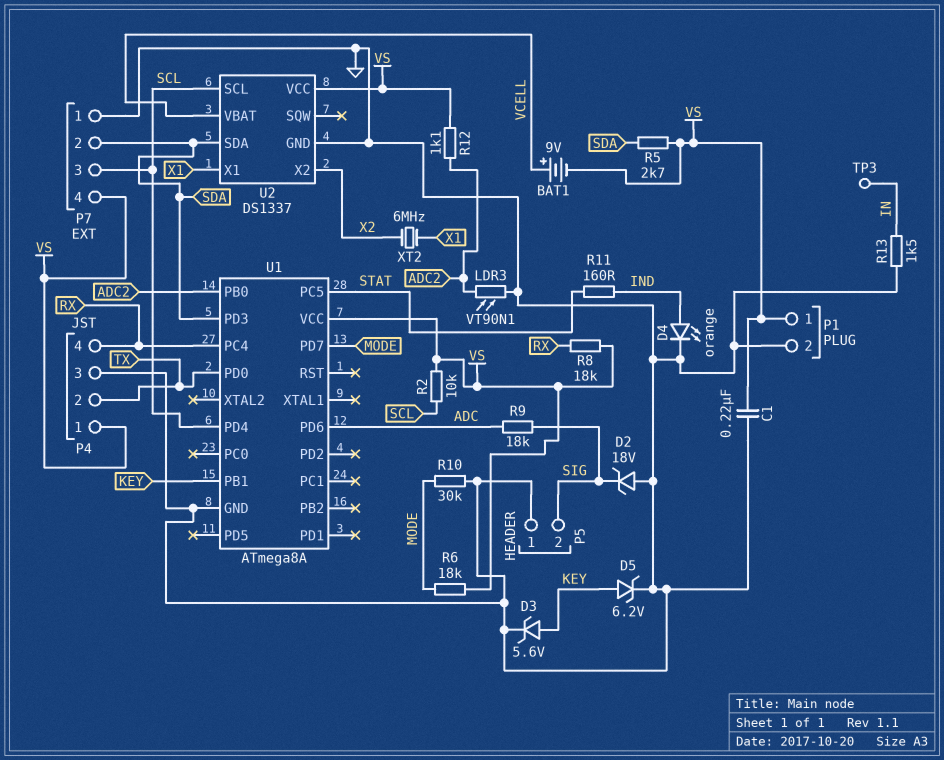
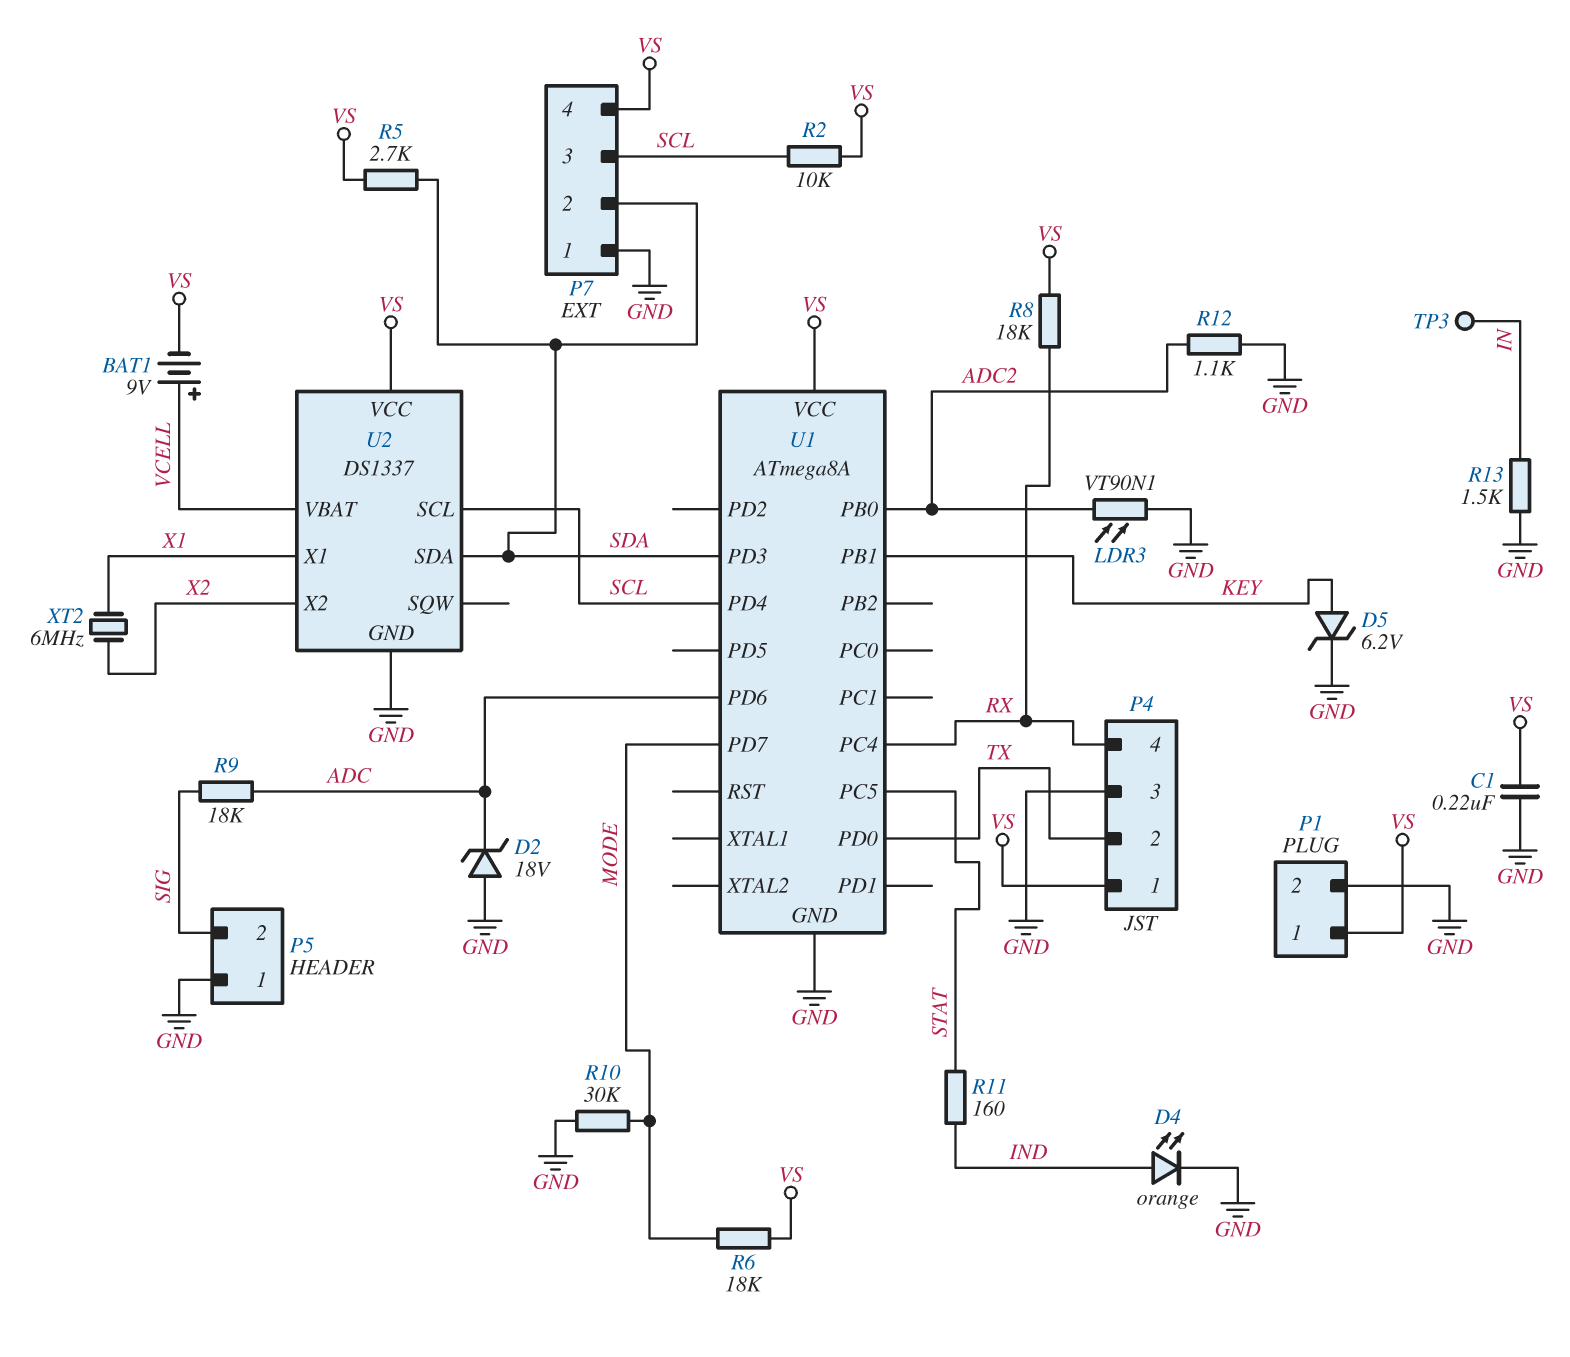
D2: zener 18V (A GND, K SIG) -> zener 18V (A GND, K ADC)
D3: zener 5.6V (A KEY, K GND) -> none
R12: 1.1k (ADC2, VS) -> 1.1k (ADC2, GND)

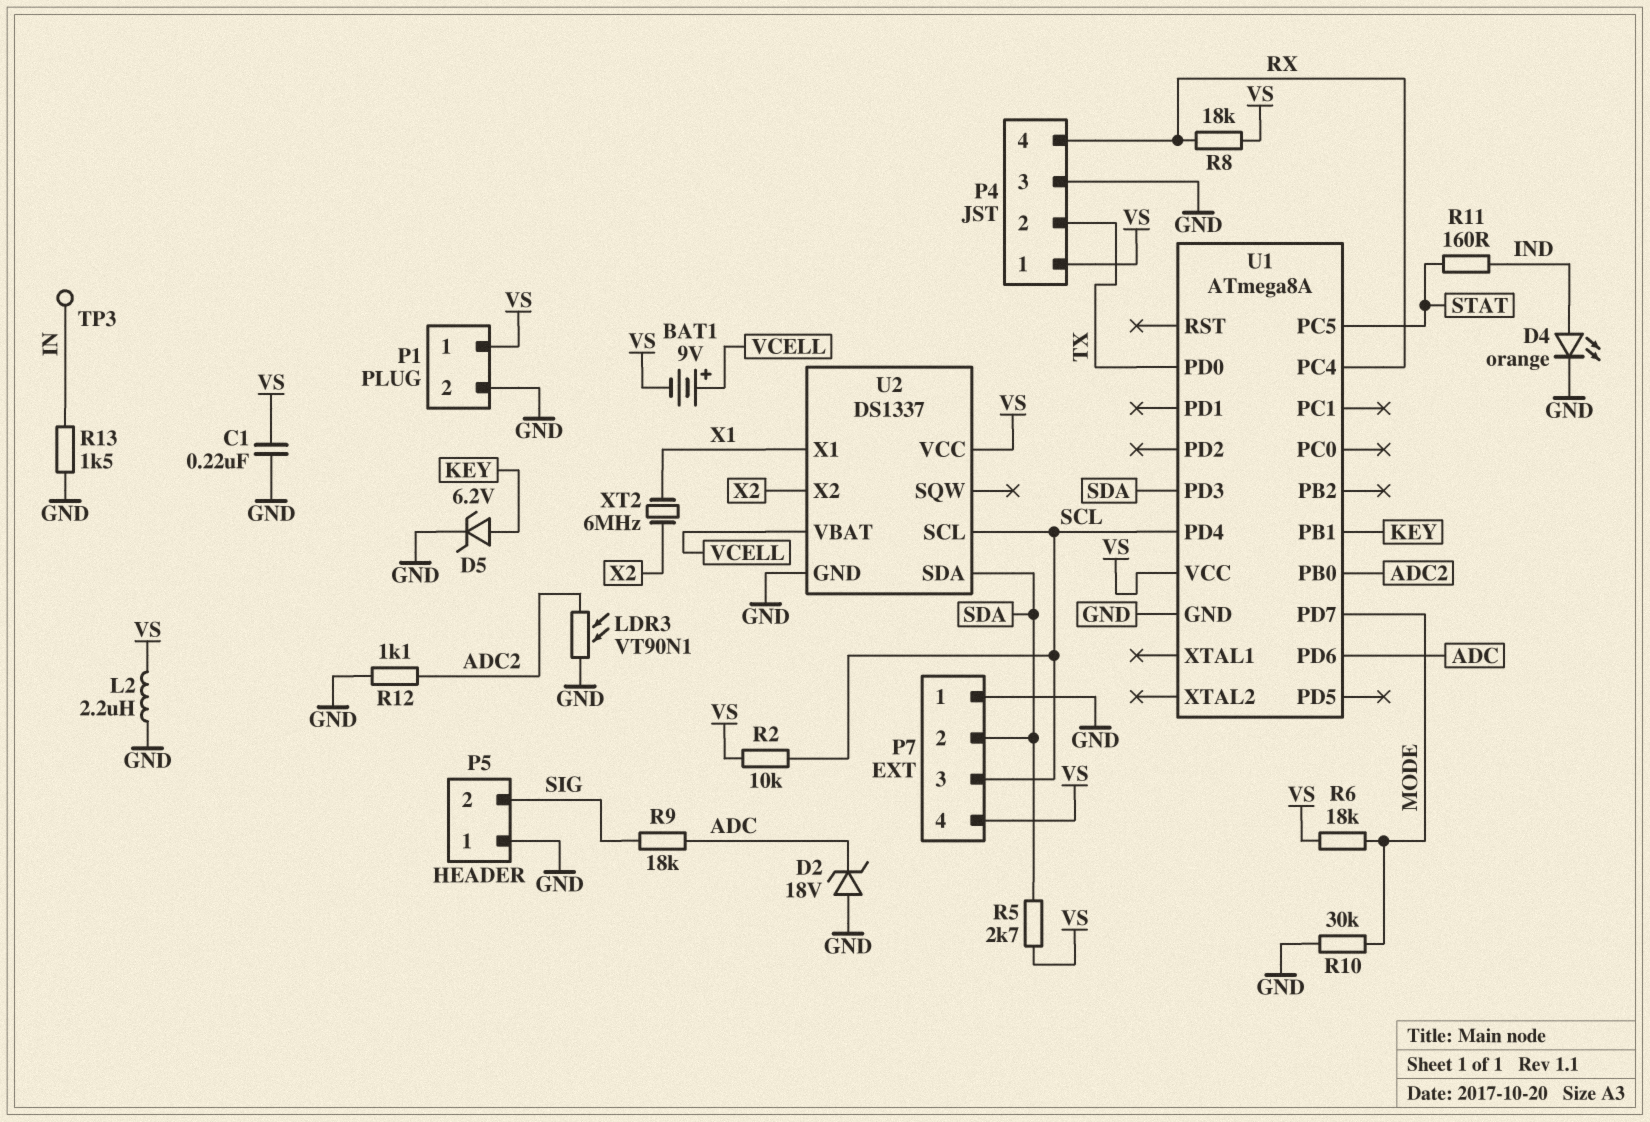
L2: none -> 2.2uH (GND, VS)

